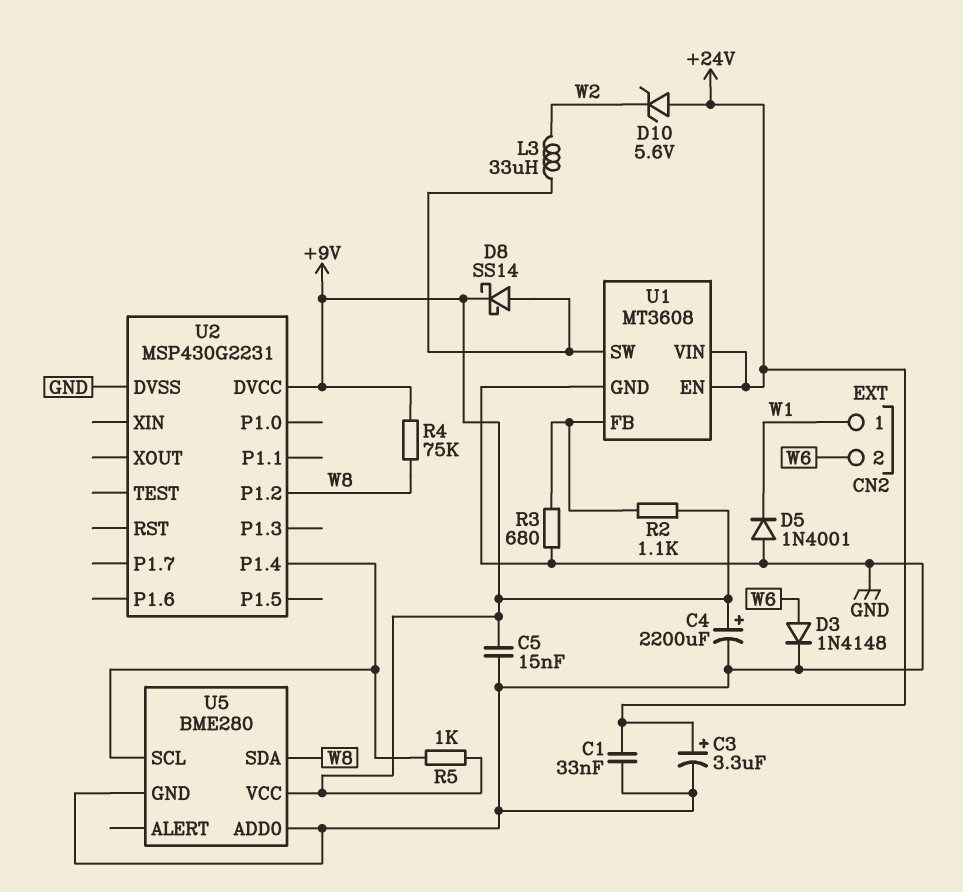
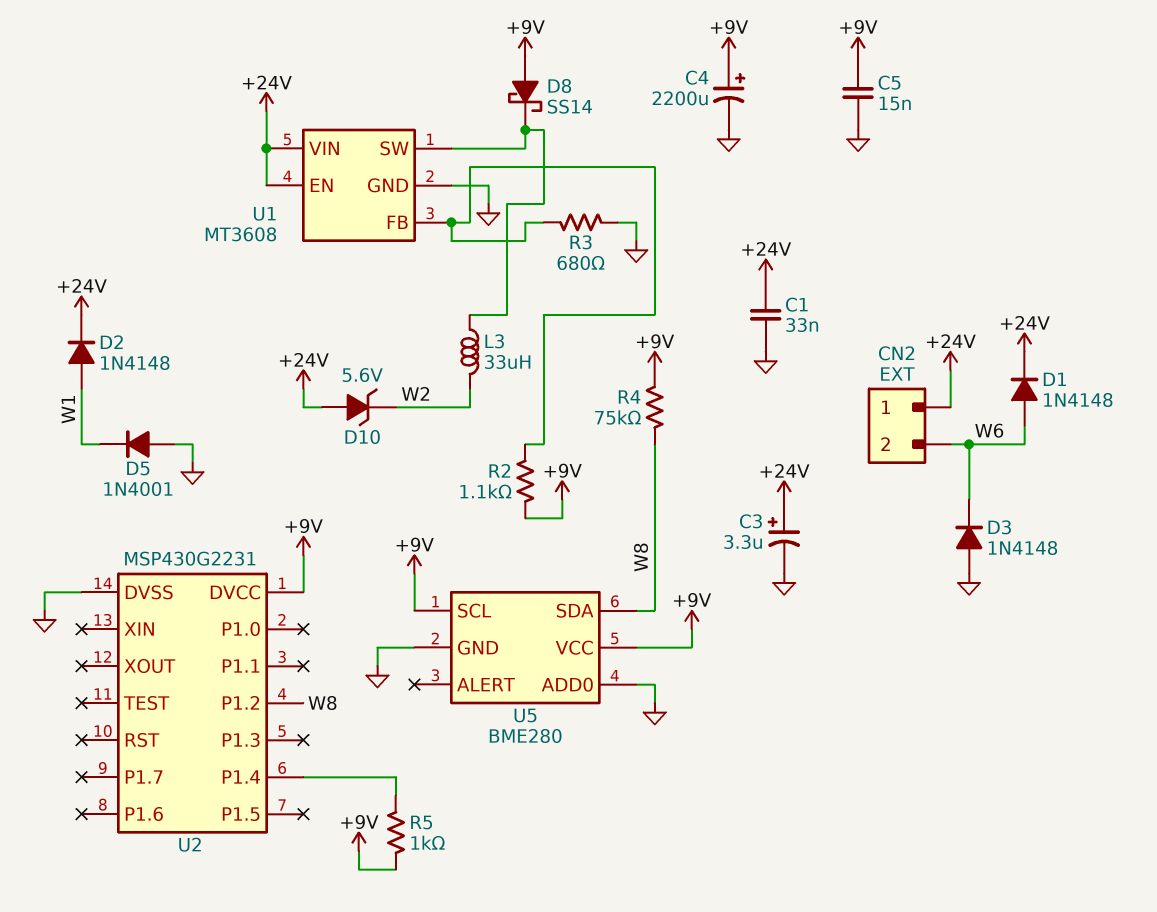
CN2 pin 1: W1 -> +24V
D1: none -> diode 1N4148 (A W6, K +24V)
D2: none -> diode 1N4148 (A W1, K +24V)
D3: diode 1N4148 (A W6, K GND) -> diode 1N4148 (A GND, K W6)
D8: schottky SS14 (A U1/SW, K +9V) -> schottky SS14 (A +9V, K U1/SW)
U5 pin SCL: U2/P1.4 -> +9V

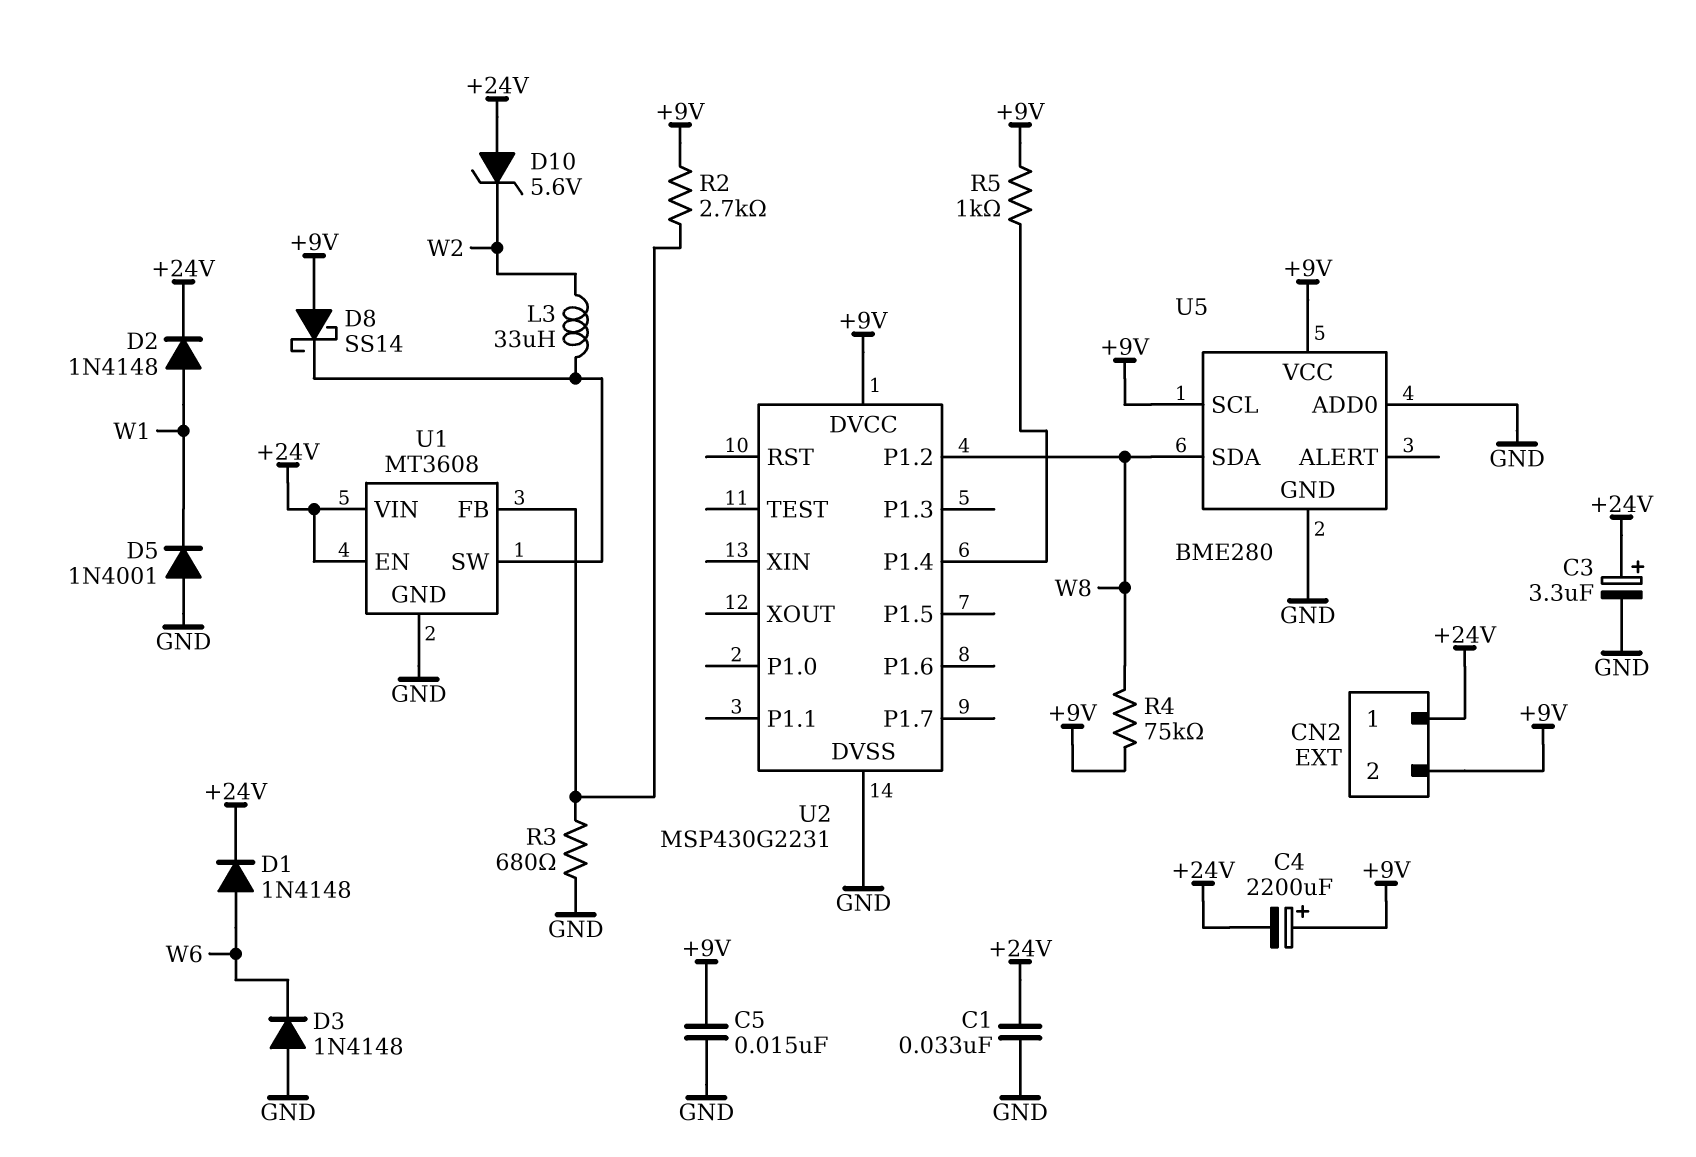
C4: 2200uF (plus +9V, minus GND) -> 2200uF (plus +9V, minus +24V)
CN2 pin 2: W6 -> +9V
R2: 1.1k (+9V, U1/FB) -> 2.7k (+9V, U1/FB)

